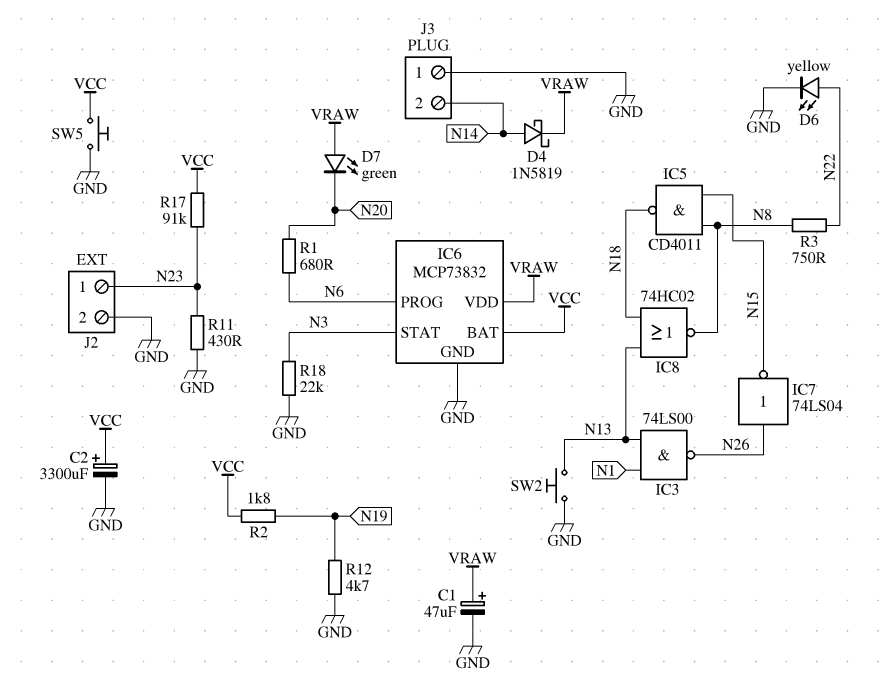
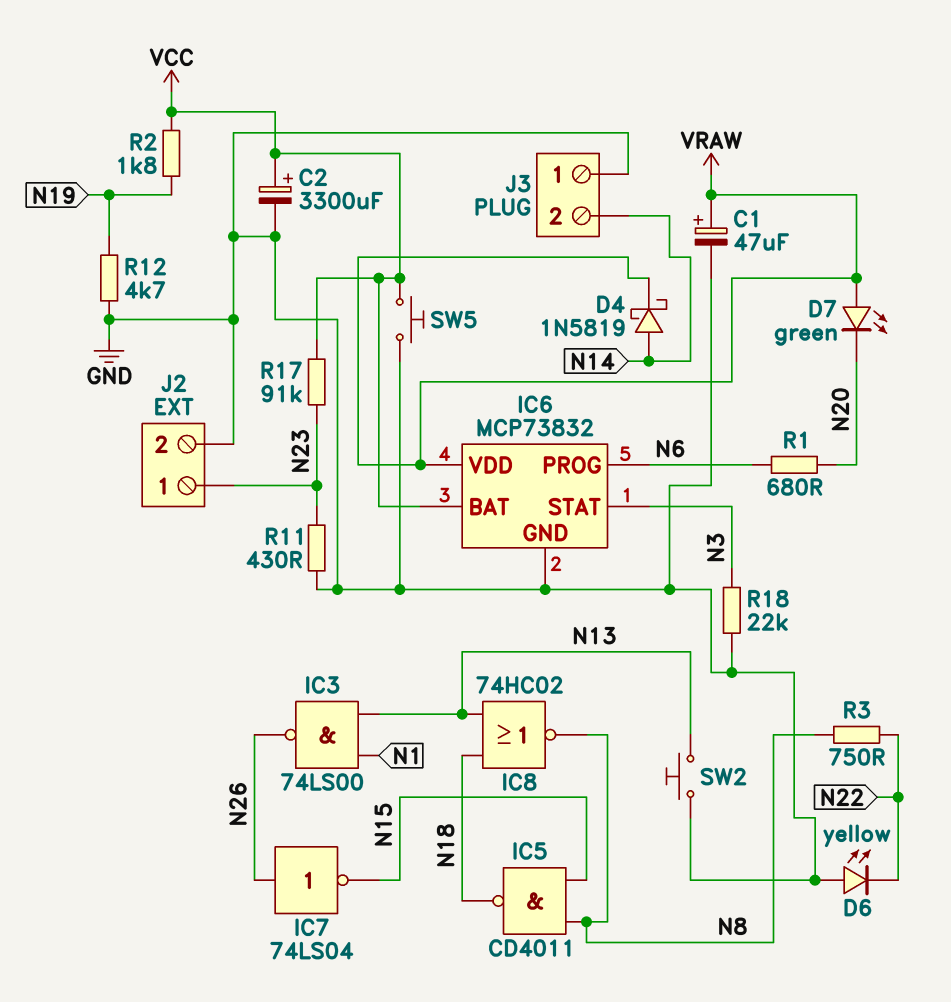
D6: LED yellow (A N22, K GND) -> LED yellow (A GND, K N22)

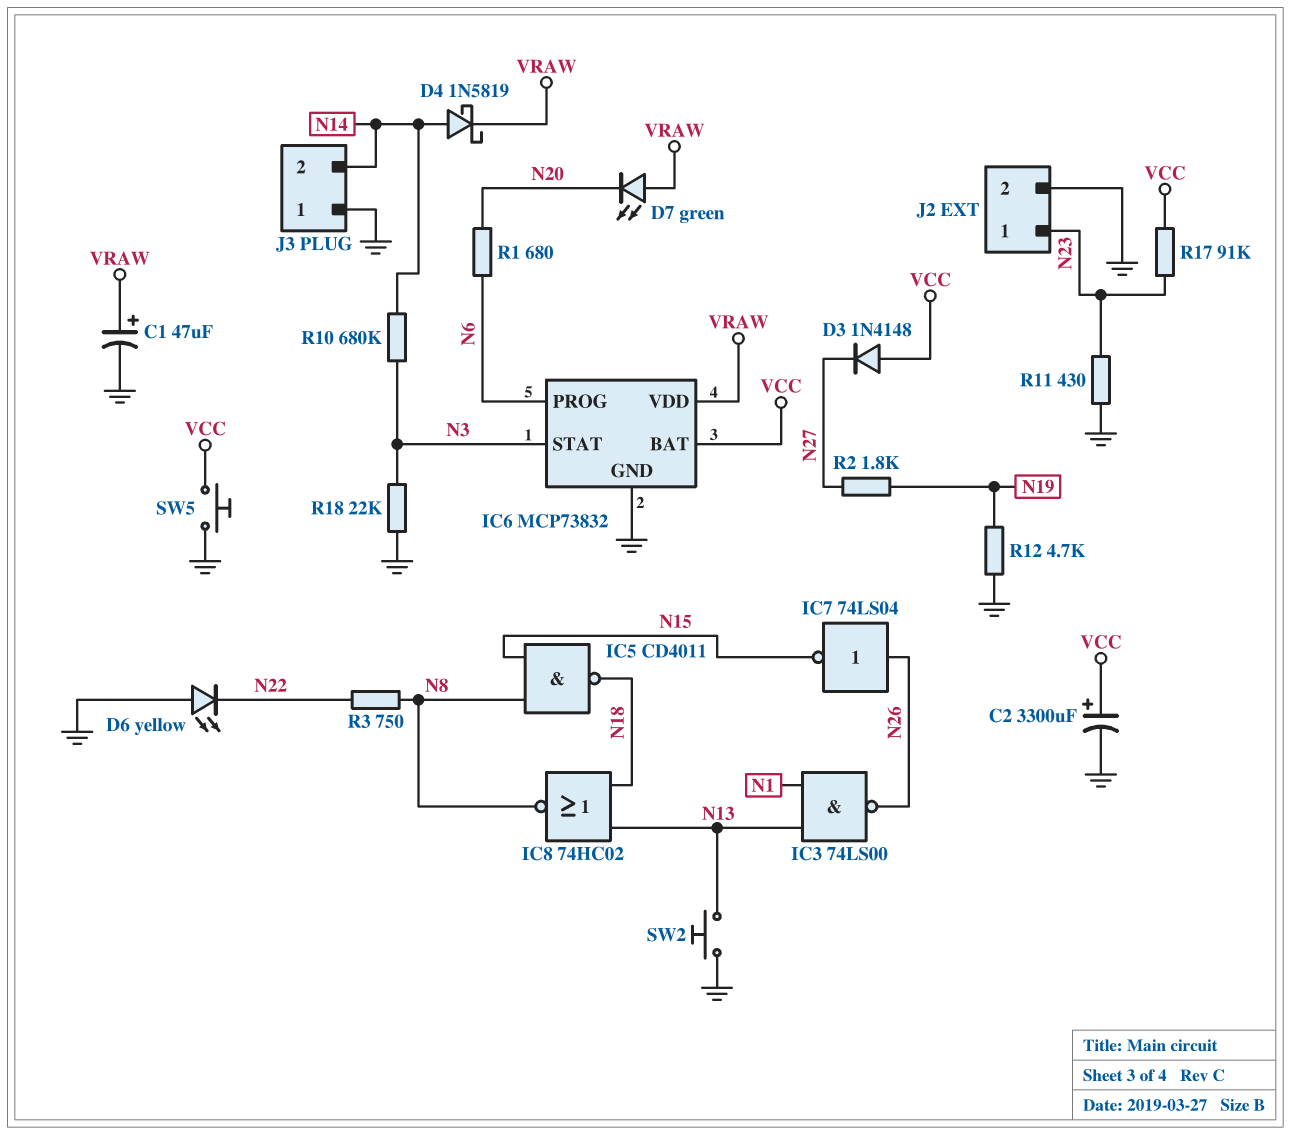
D3: none -> diode 1N4148 (A VCC, K N27)
R2: 1.8k (N19, VCC) -> 1.8k (N19, N27)
R10: none -> 680k (N3, N14)

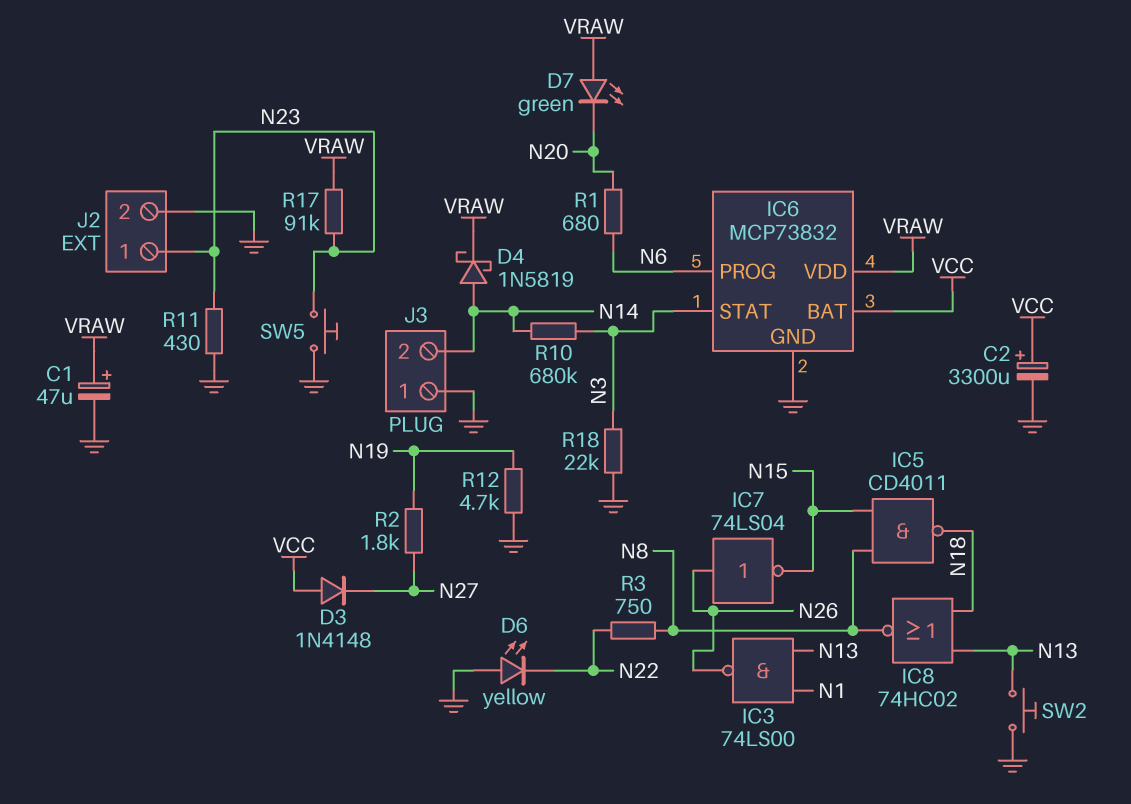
R17: 91k (N23, VCC) -> 91k (N23, VRAW)
SW5: button (GND, VCC) -> button (GND, N23)

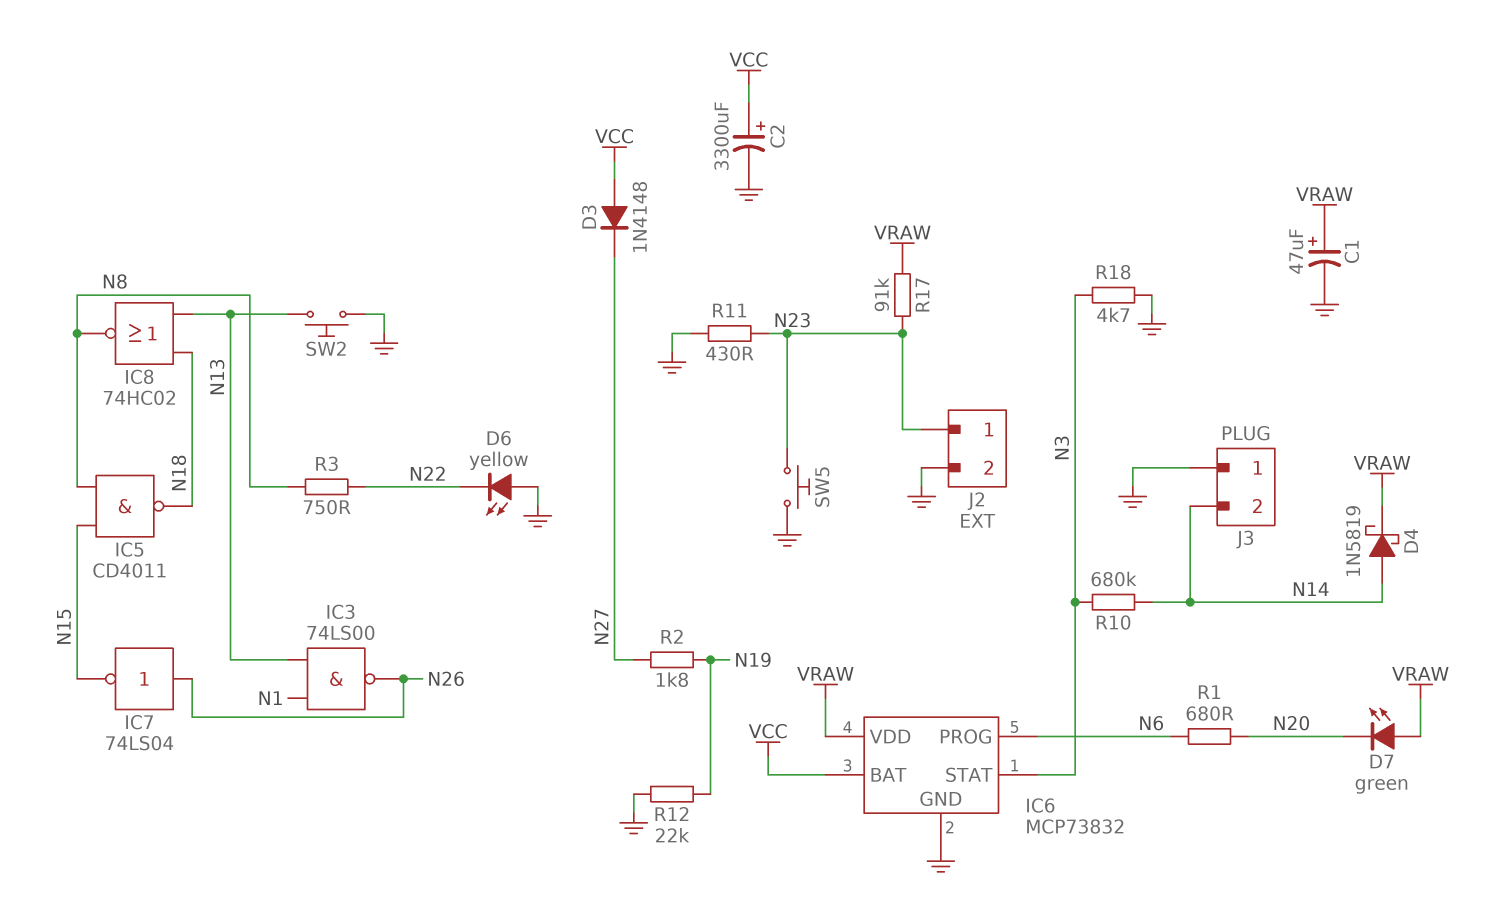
R12: 4.7k (GND, N19) -> 22k (GND, N19)
R18: 22k (GND, N3) -> 4.7k (GND, N3)

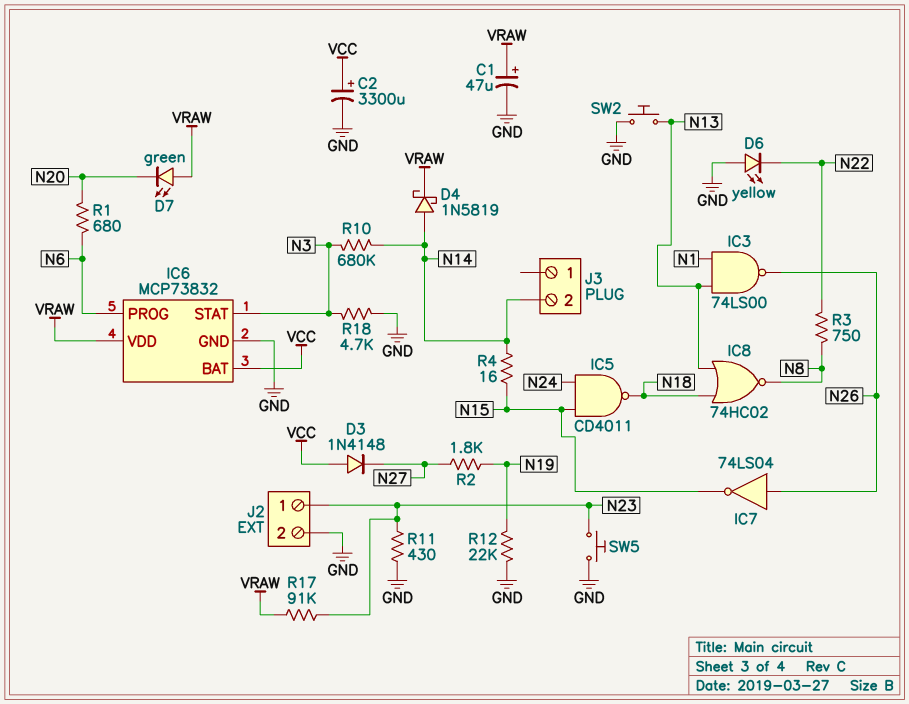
IC5: NAND CD4011 (in N8, in N15, out N18) -> NAND CD4011 (in N15, in N24, out N18)
J3 pin 1: GND -> none
R4: none -> 16 (N14, N15)

